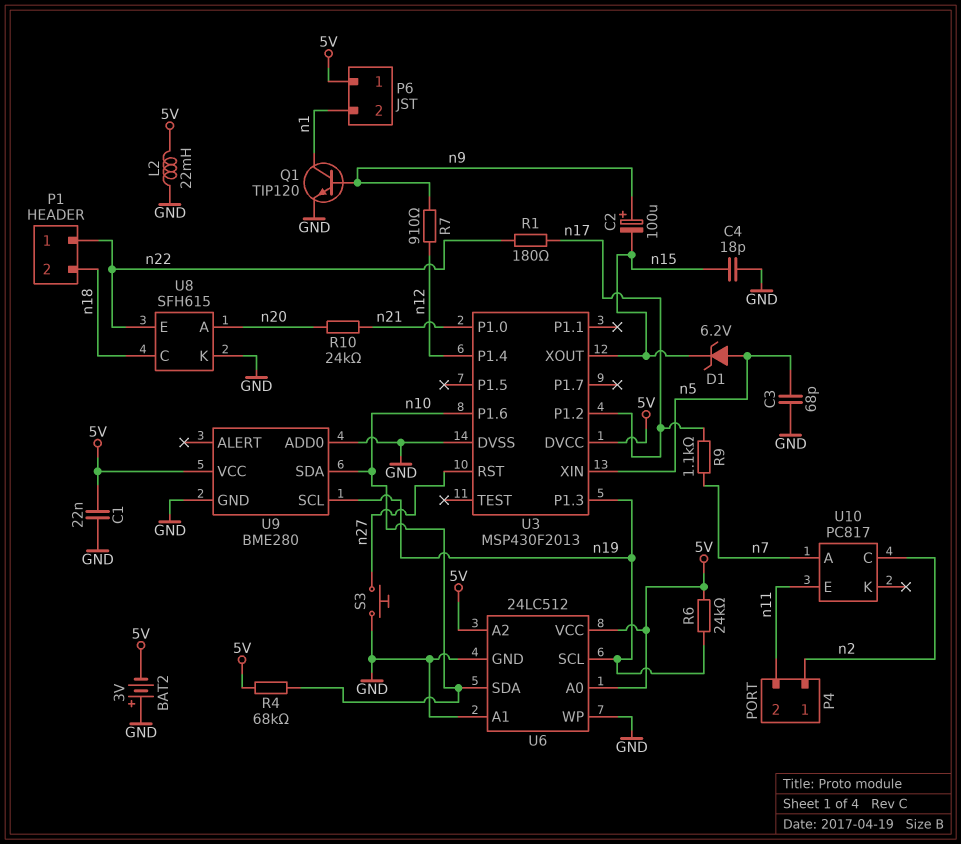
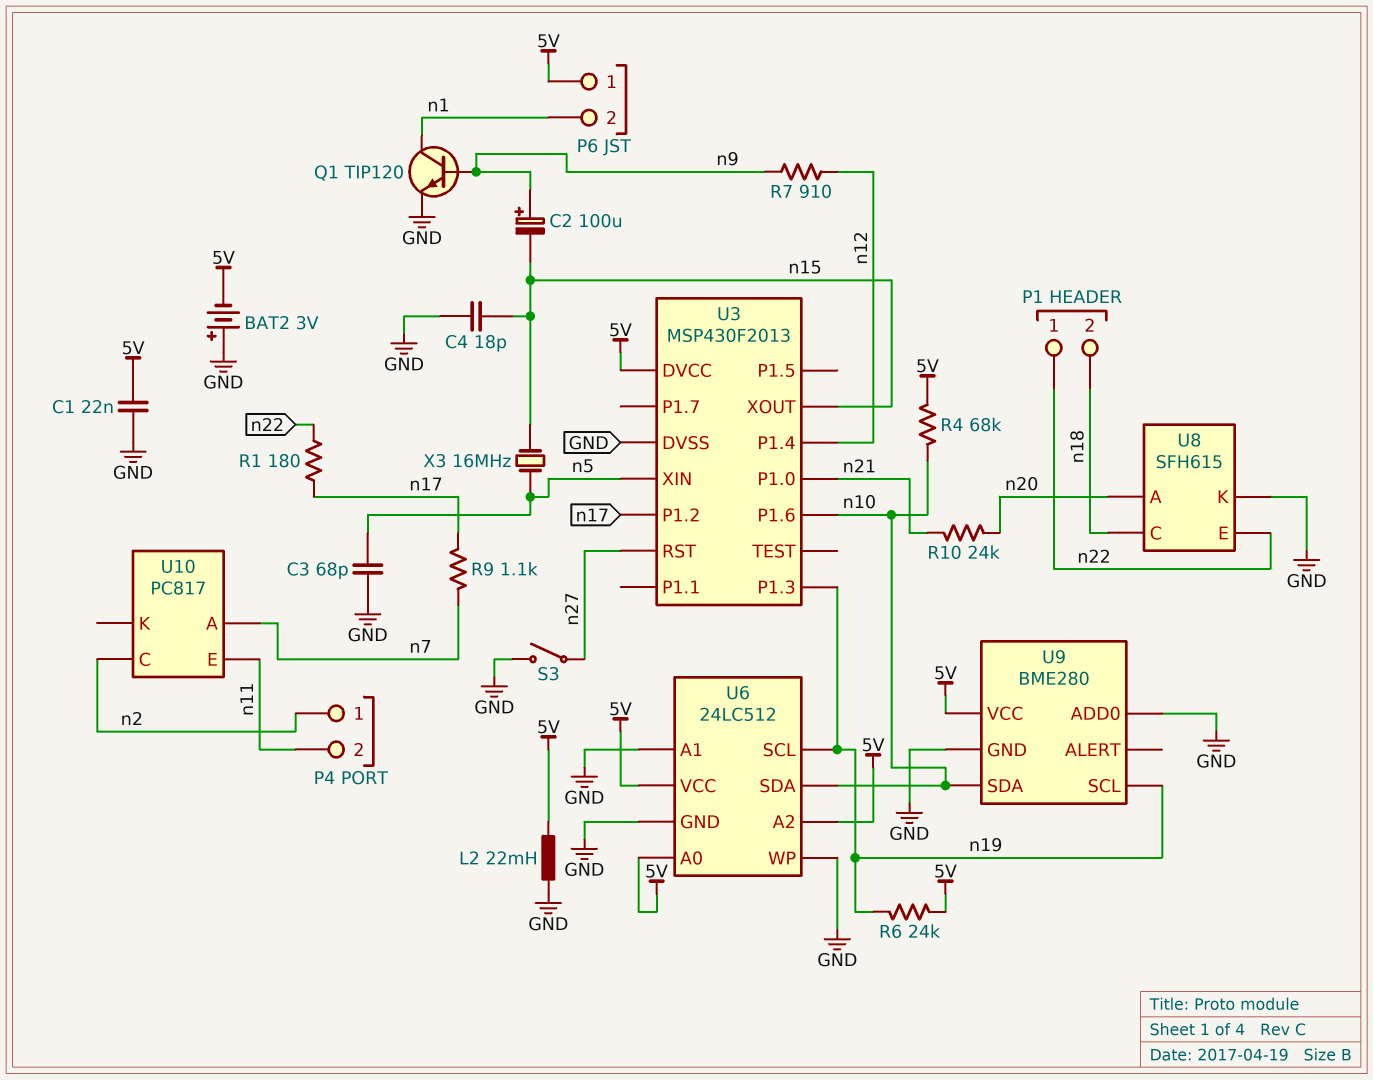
D1: zener 6.2V (A n5, K n15) -> none
S3: button (GND, n27) -> switch (GND, n27)
X3: none -> 16MHz (n5, n15)

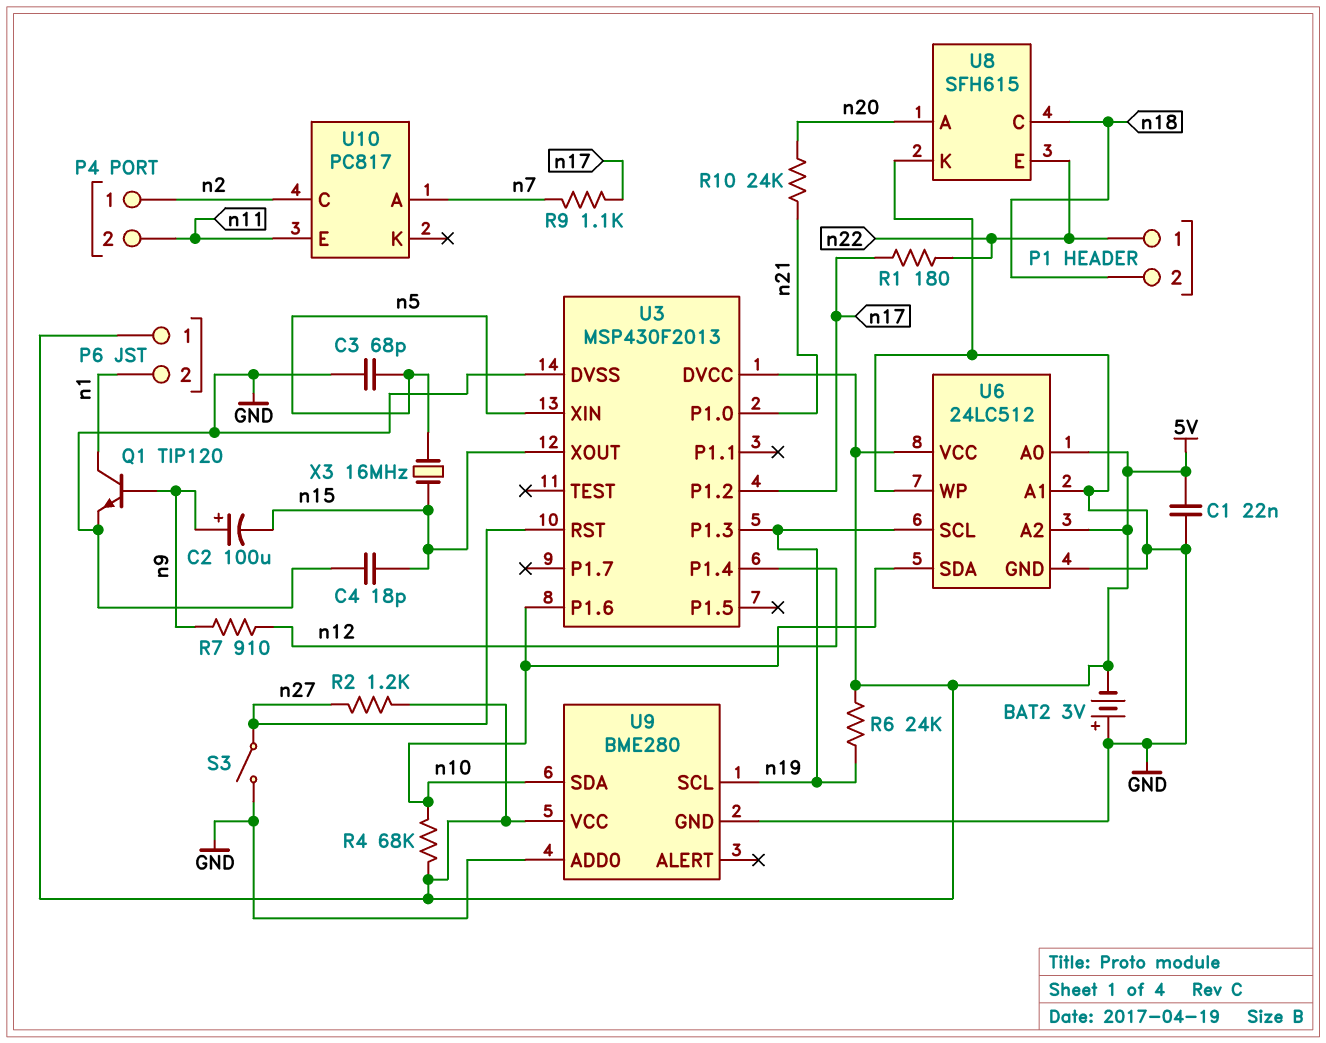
L2: 22mH (5V, GND) -> none
R2: none -> 1.2k (5V, n27)

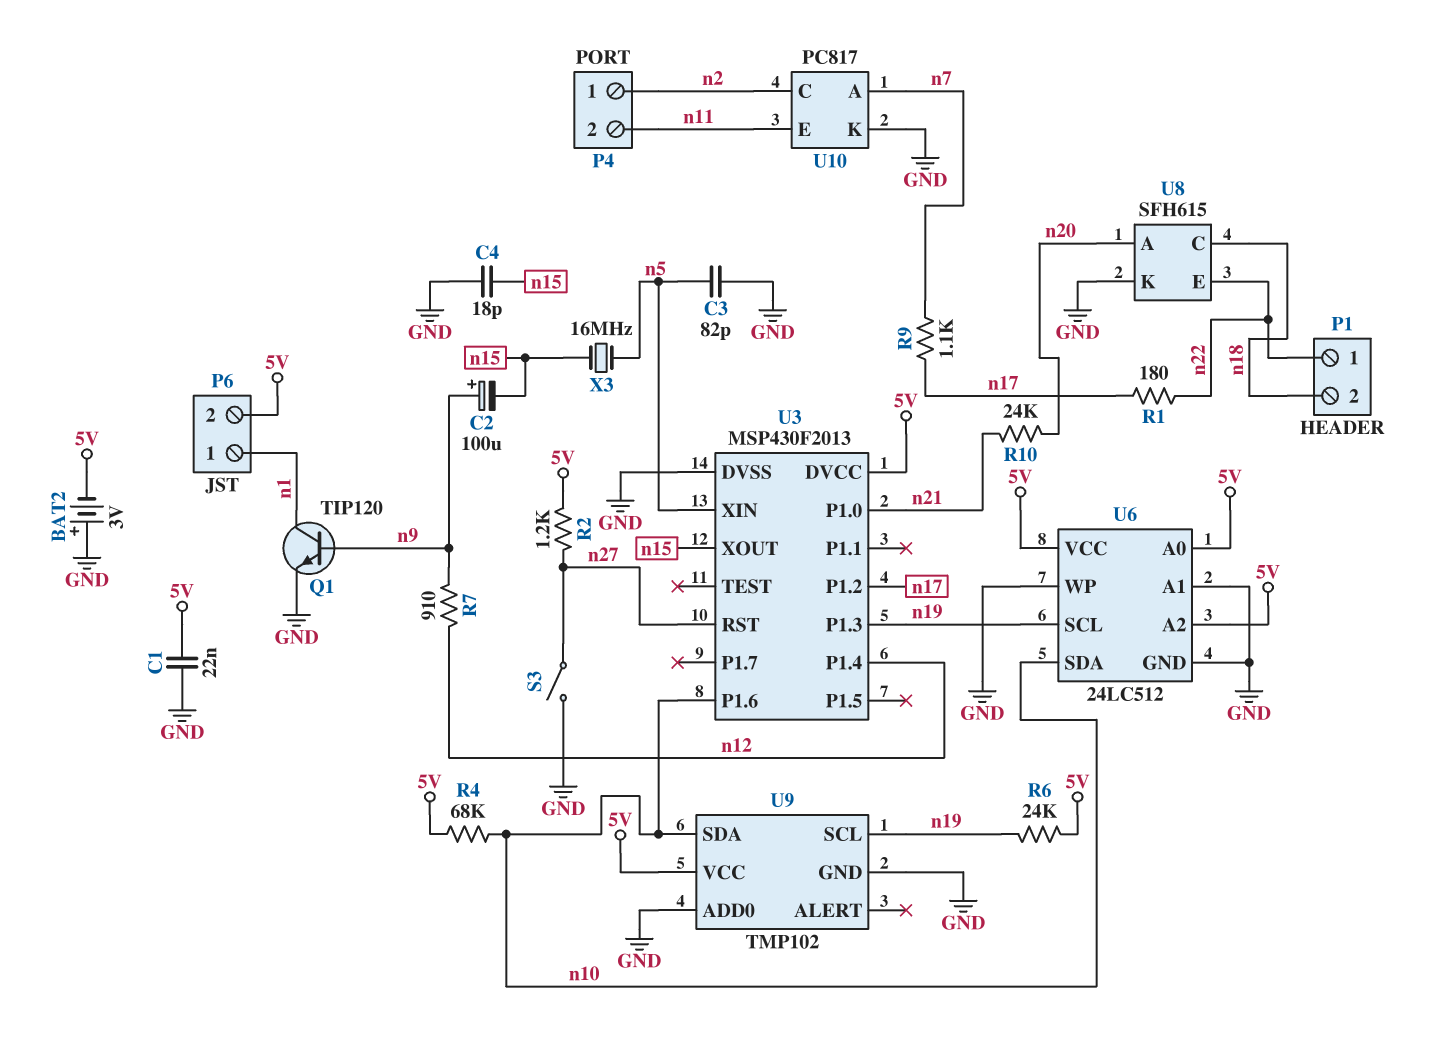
C3: 68pF (GND, n5) -> 82pF (GND, n5)
P6 pin 1: 5V -> n1
P6 pin 2: n1 -> 5V
U9: BME280 -> TMP102
U10 pin K: none -> GND

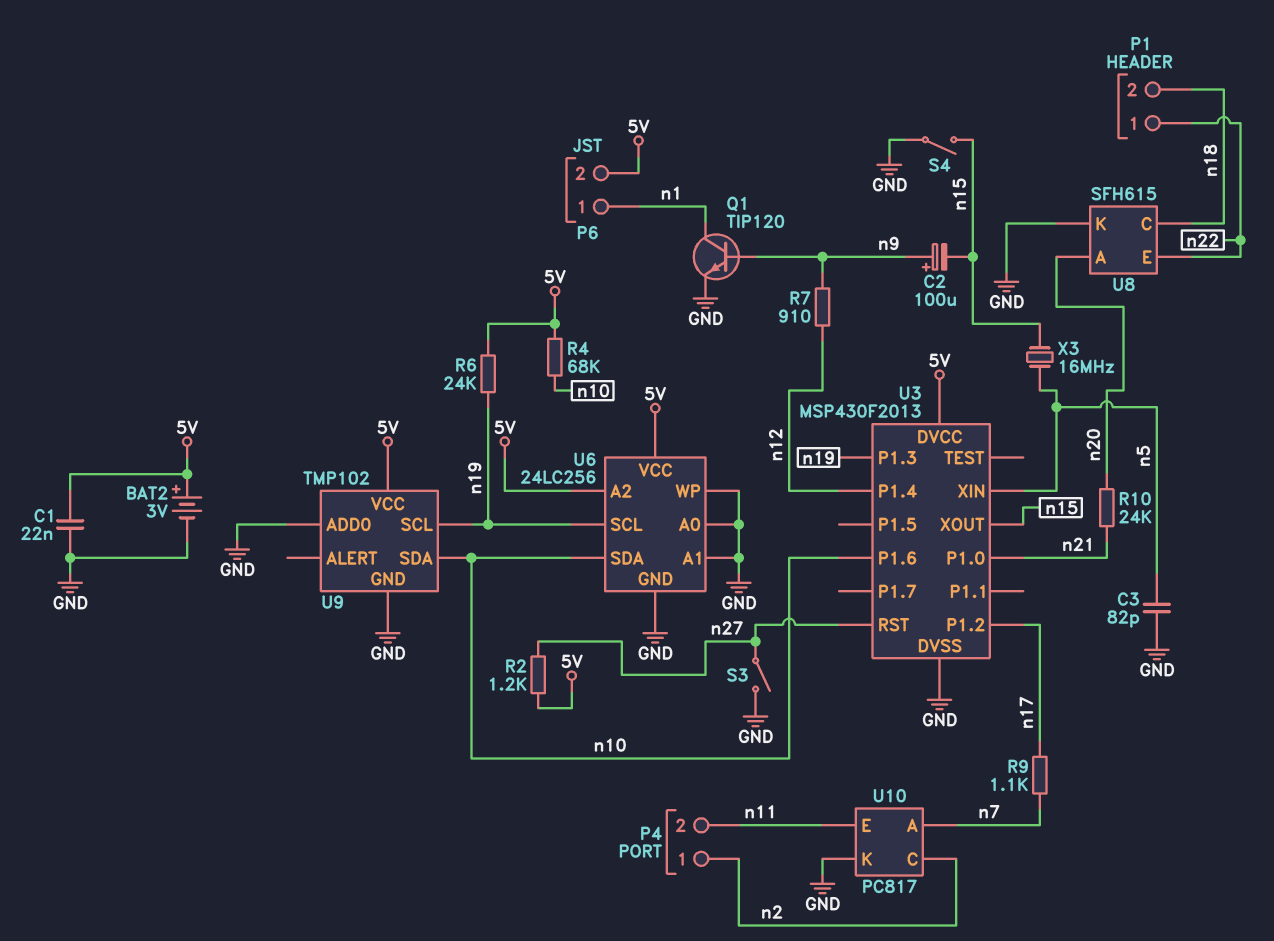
BAT2: 3V (plus GND, minus 5V) -> 3V (plus 5V, minus GND)
C4: 18pF (GND, n15) -> none
R1: 180 (n17, n22) -> none
S4: none -> switch (GND, n15)
U6: 24LC512 -> 24LC256
U6 pin A0: 5V -> GND

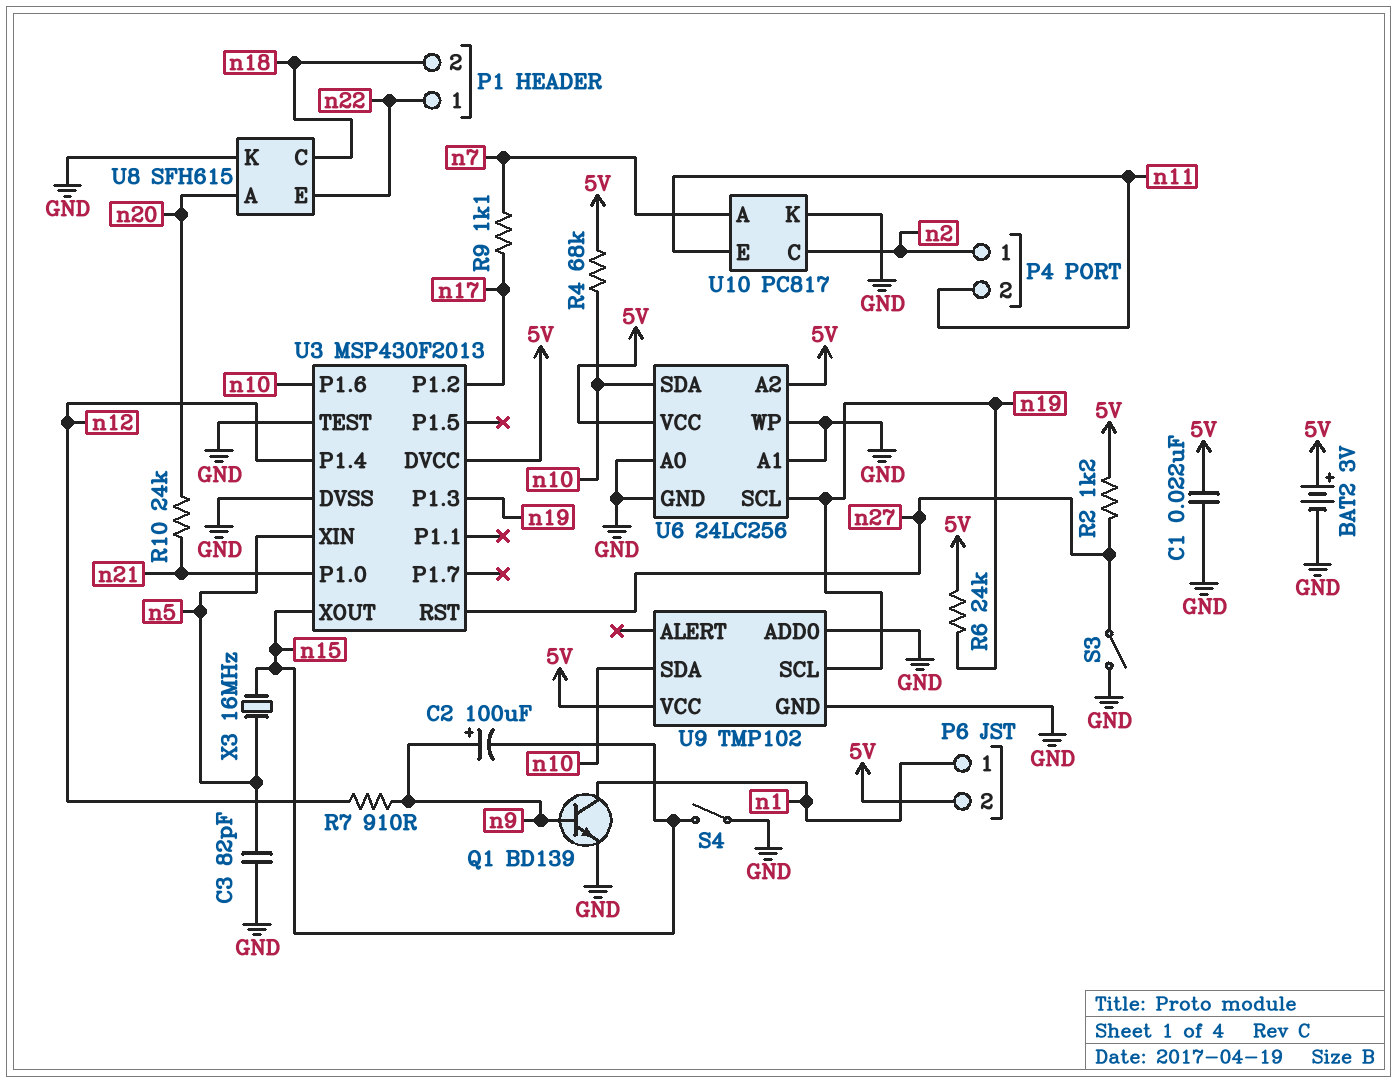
Q1: NPN TIP120 (B n9, C n1, E GND) -> NPN BD139 (B n9, C n1, E GND)
U3 pin TEST: none -> GND

